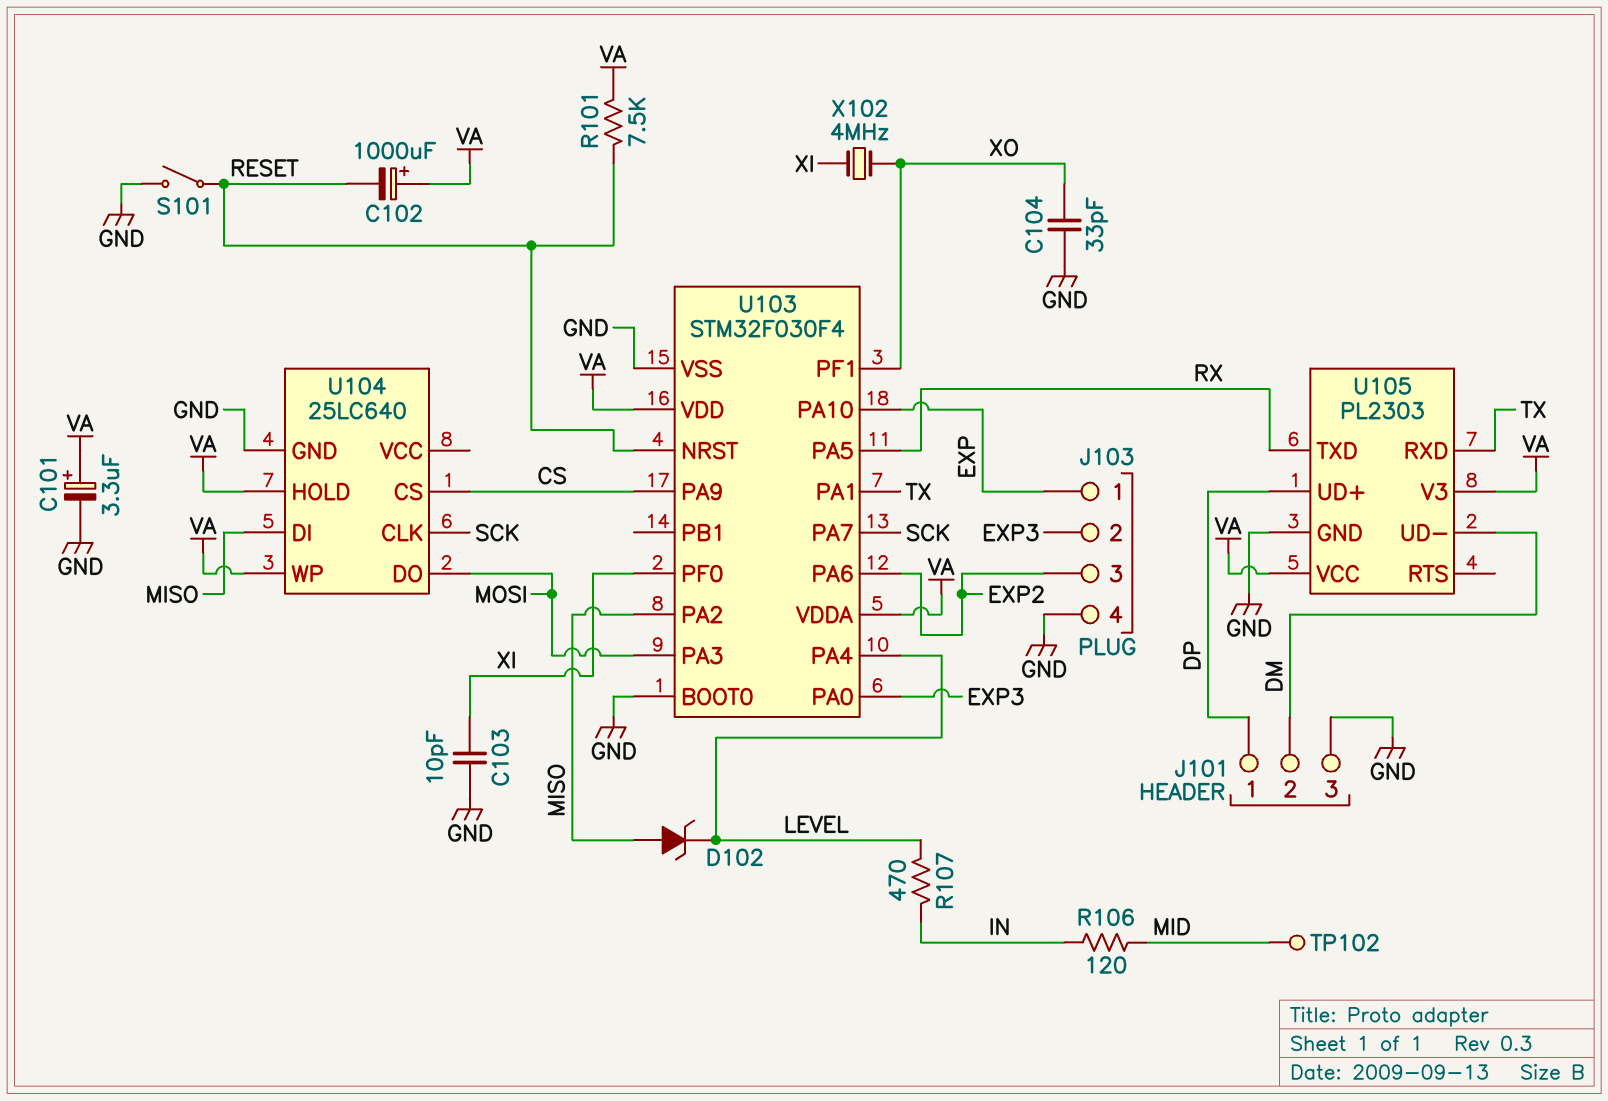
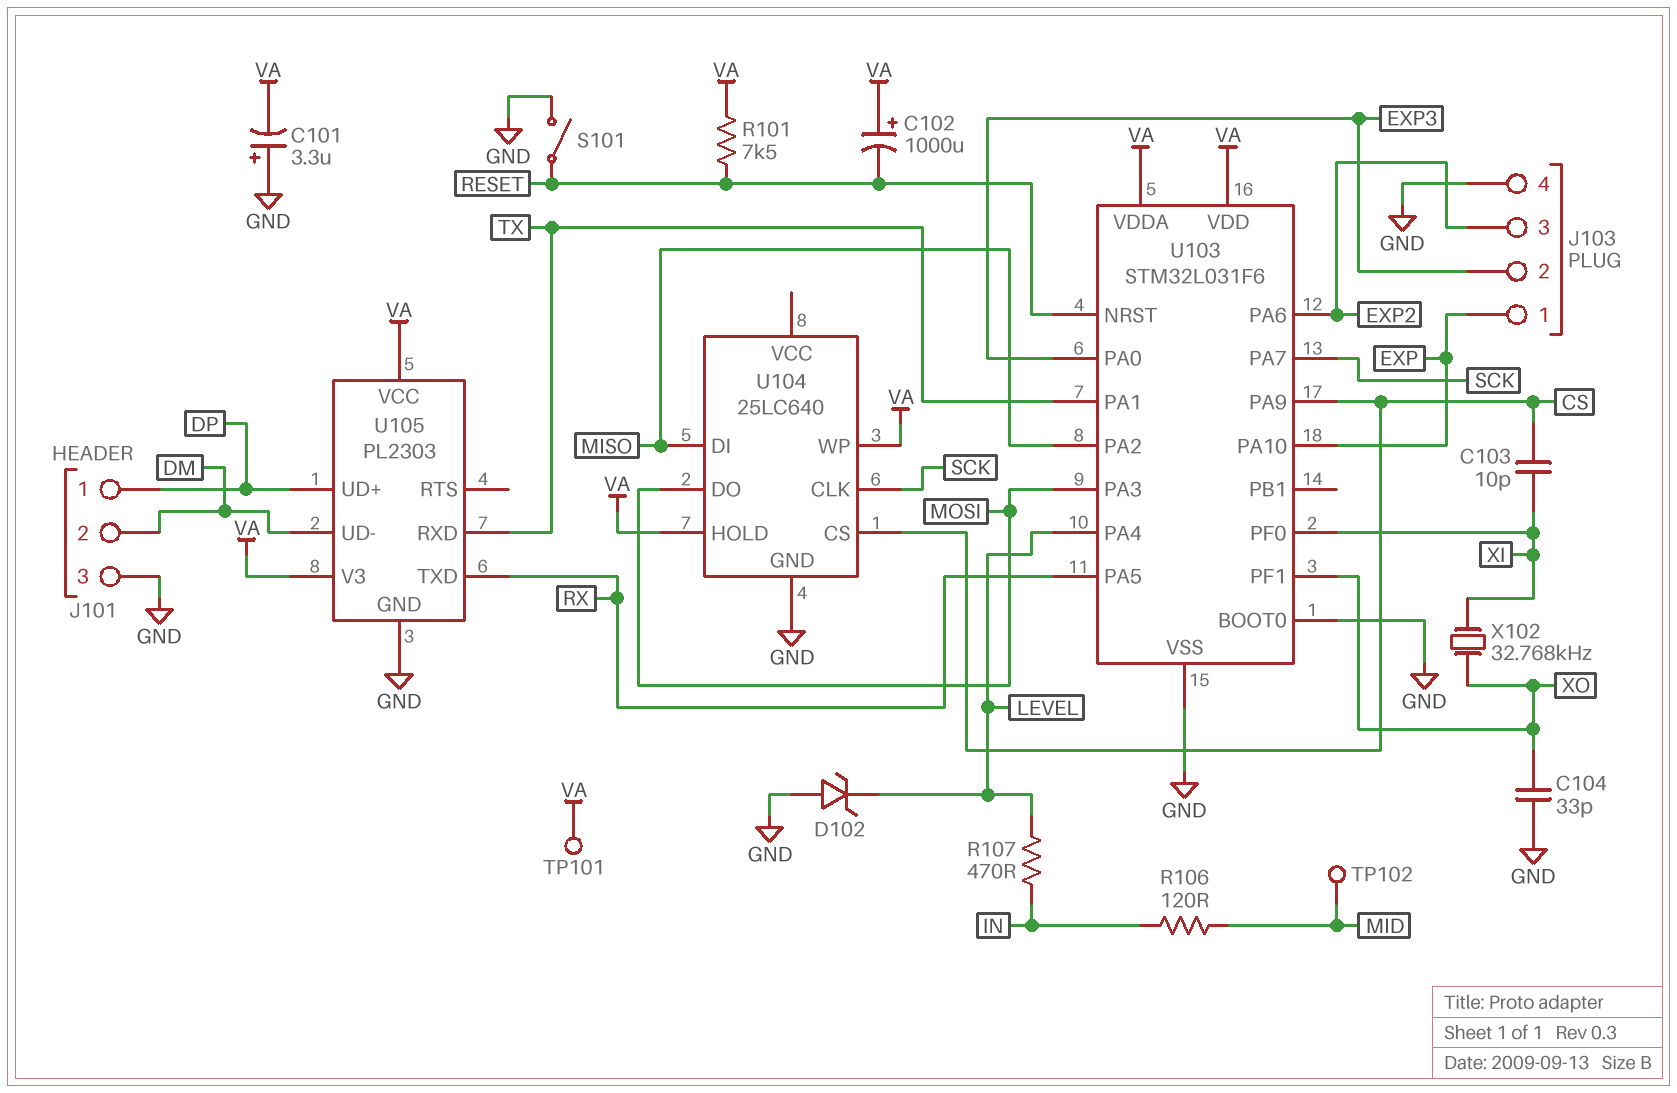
C101: 3.3uF (plus VA, minus GND) -> 3.3uF (plus GND, minus VA)
C103: 10pF (GND, XI) -> 10pF (CS, XI)
D102: zener (A MISO, K LEVEL) -> zener (A GND, K LEVEL)
TP101: none -> test point (VA)
U103: STM32F030F4 -> STM32L031F6
X102: 4MHz (XI, XO) -> 32.768kHz (XI, XO)

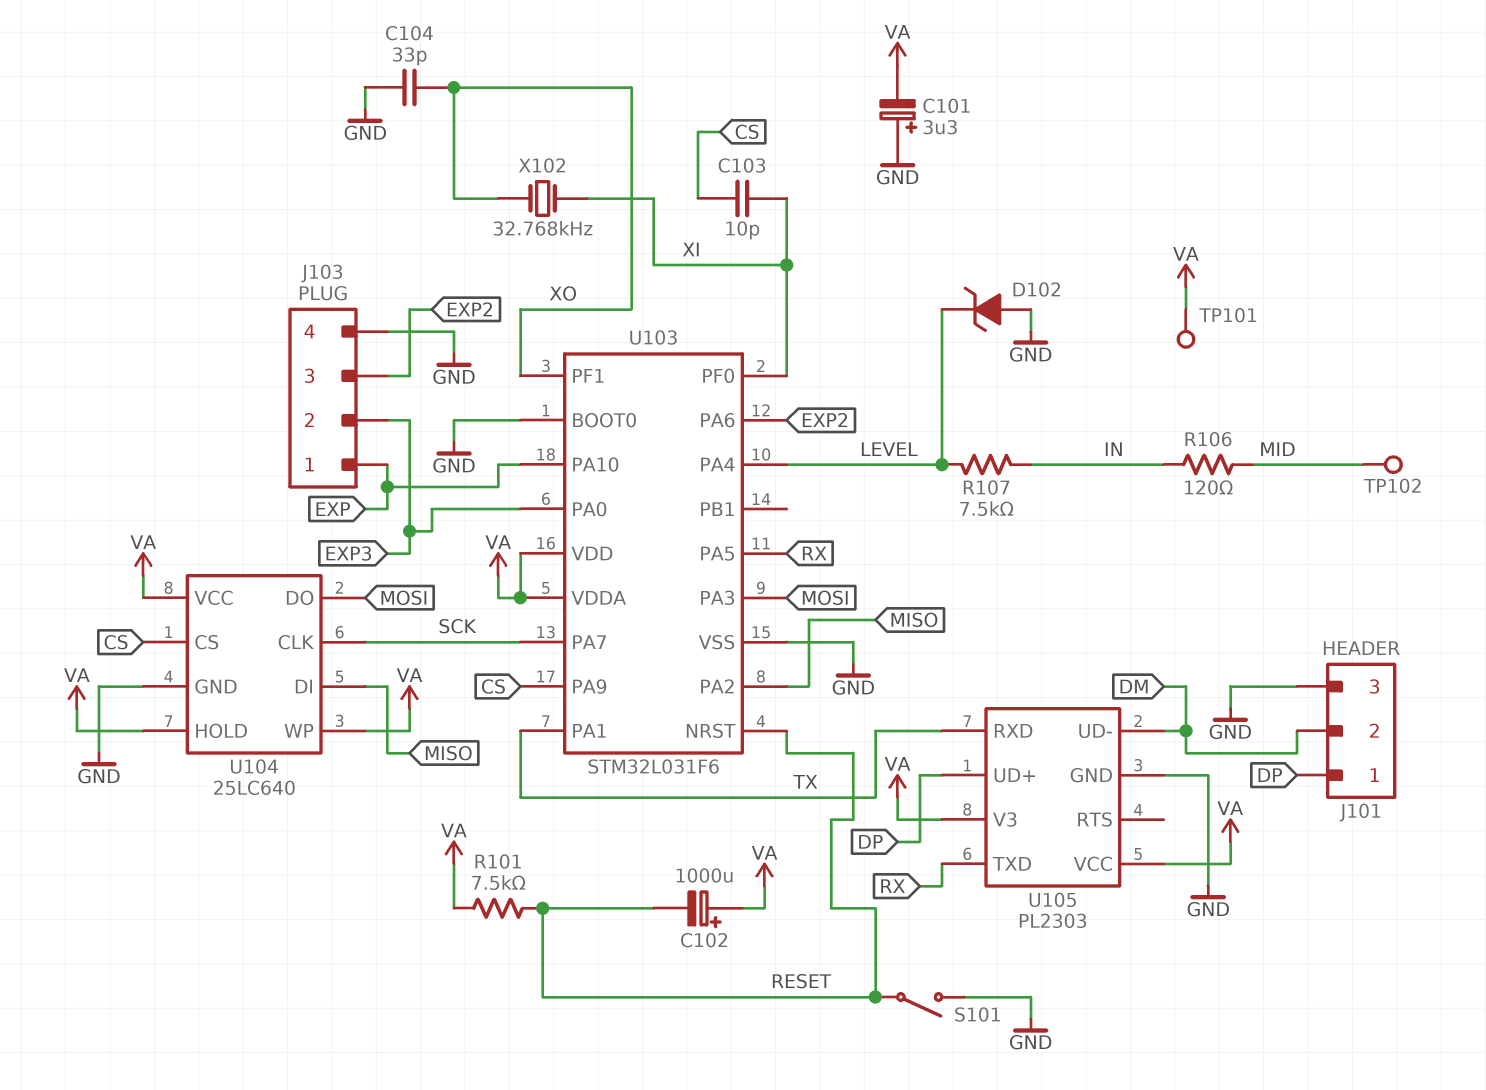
R107: 470 (IN, LEVEL) -> 7.5k (IN, LEVEL)
U104 pin VCC: none -> VA

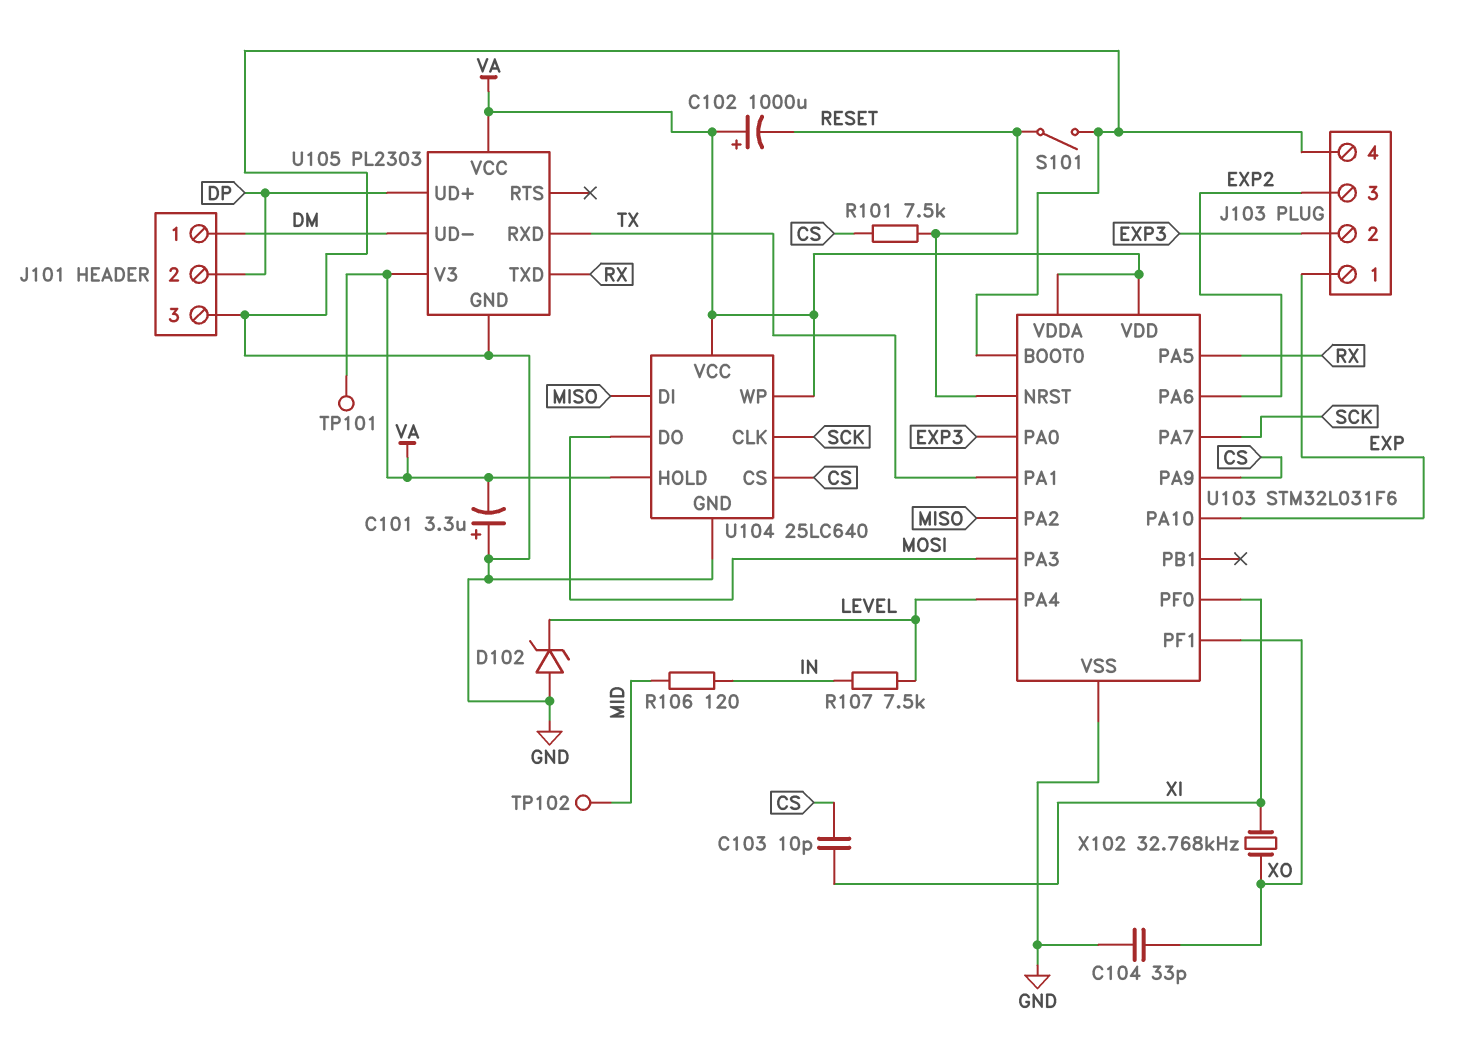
J101 pin 1: DP -> DM
J101 pin 2: DM -> DP
R101: 7.5k (RESET, VA) -> 7.5k (CS, RESET)

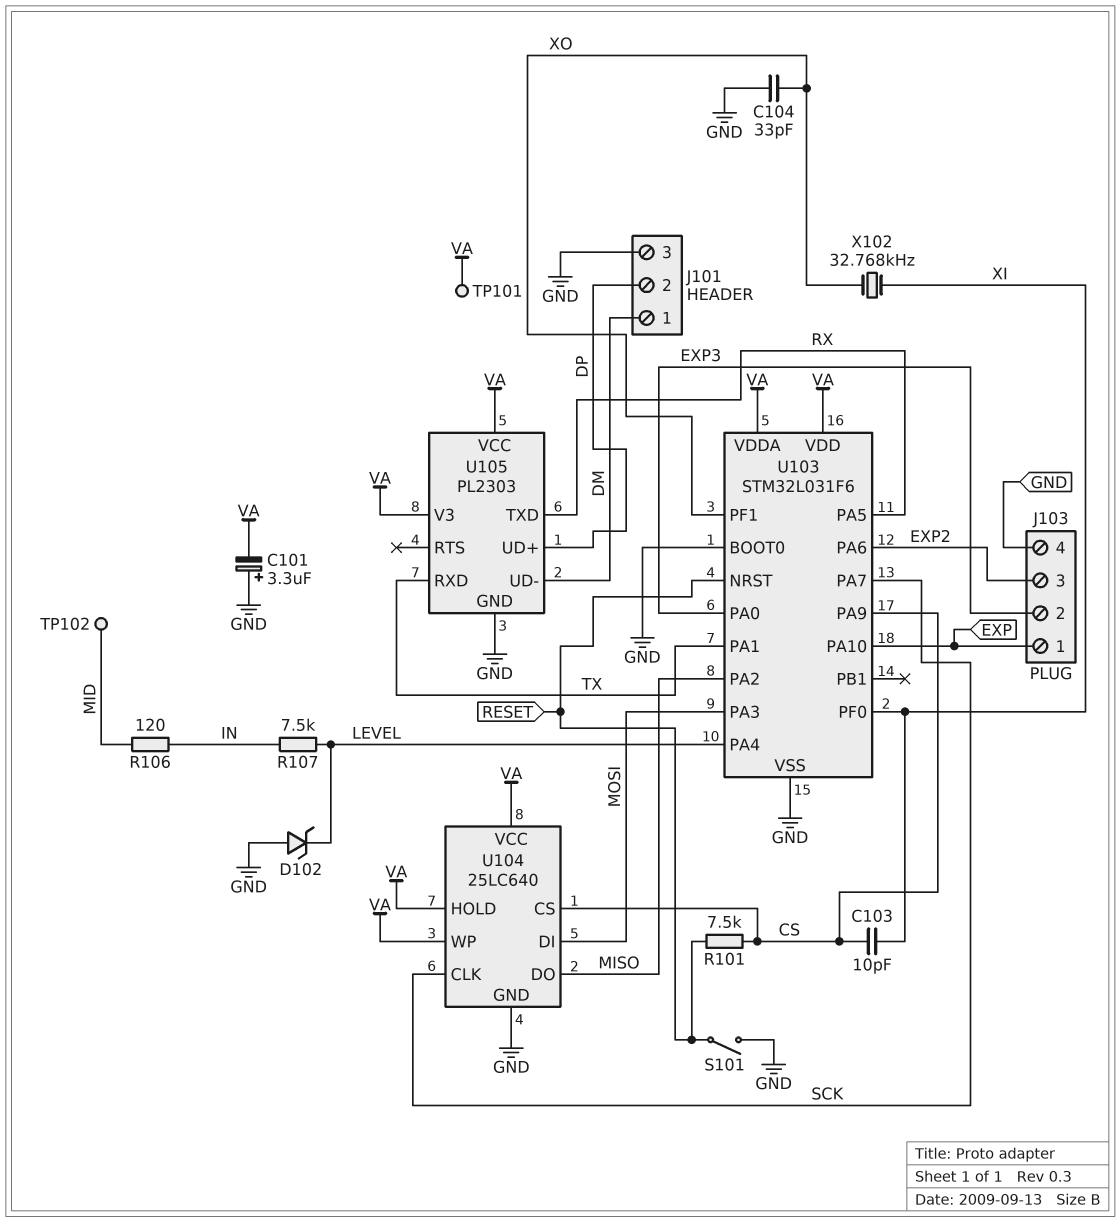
C102: 1000uF (plus VA, minus RESET) -> none
U104 pin DI: MISO -> MOSI
U104 pin DO: MOSI -> MISO

